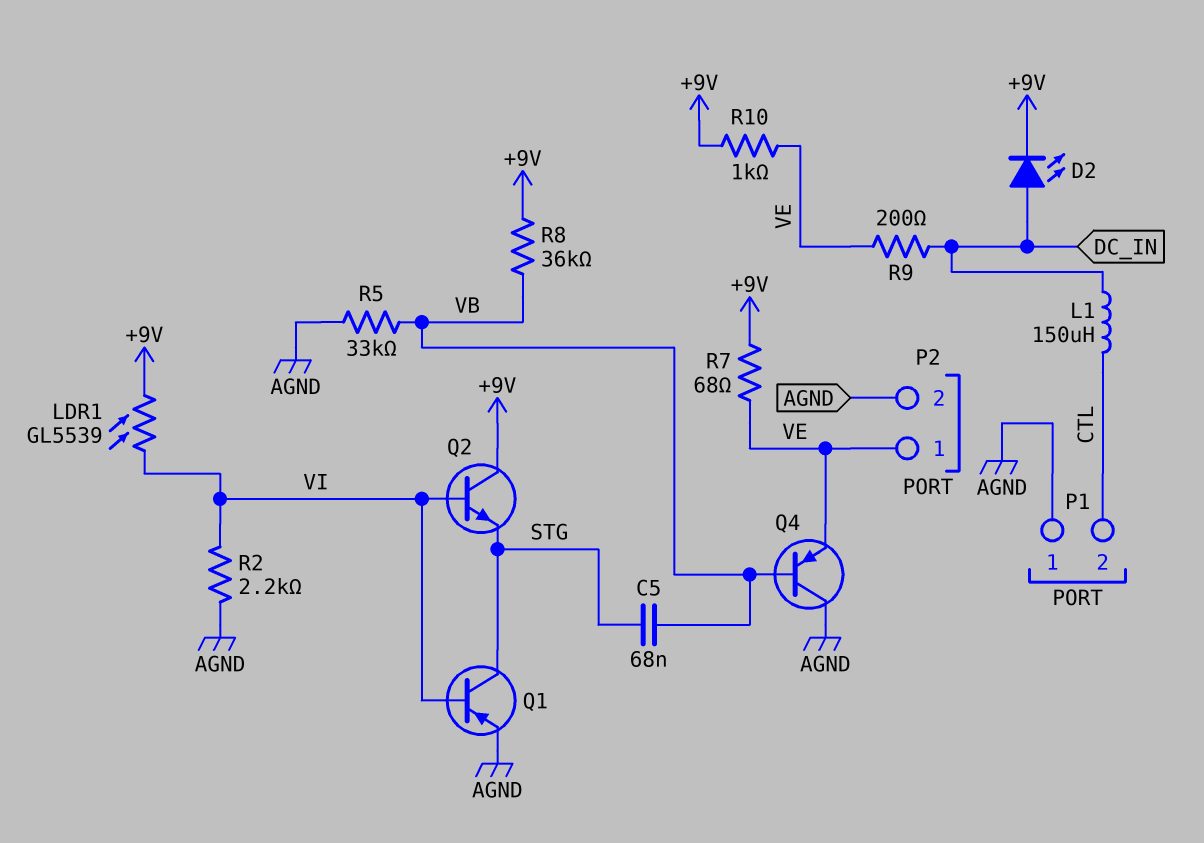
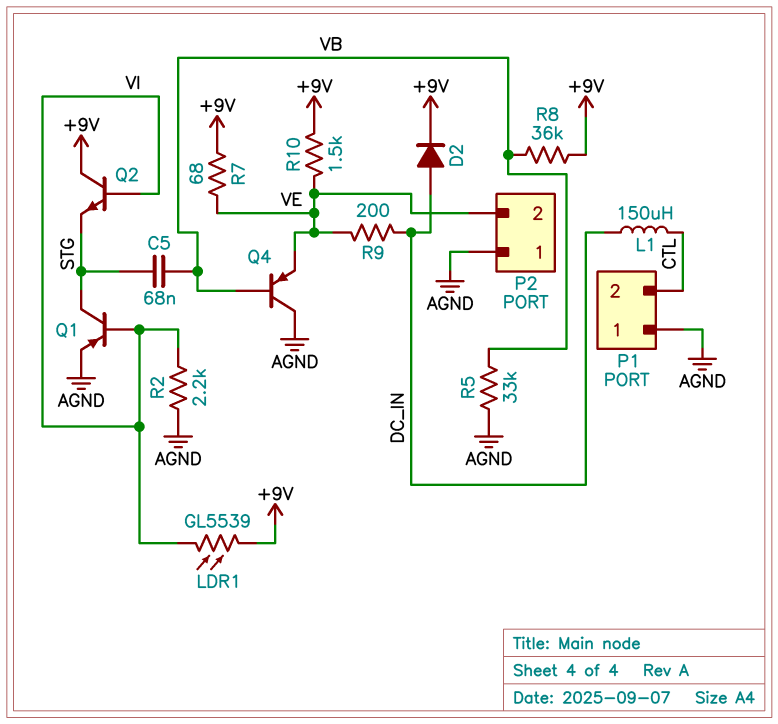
D2: LED (A DC_IN, K +9V) -> diode (A DC_IN, K +9V)
P2 pin 1: VE -> AGND
P2 pin 2: AGND -> VE
R10: 1k (+9V, VE) -> 1.5k (+9V, VE)

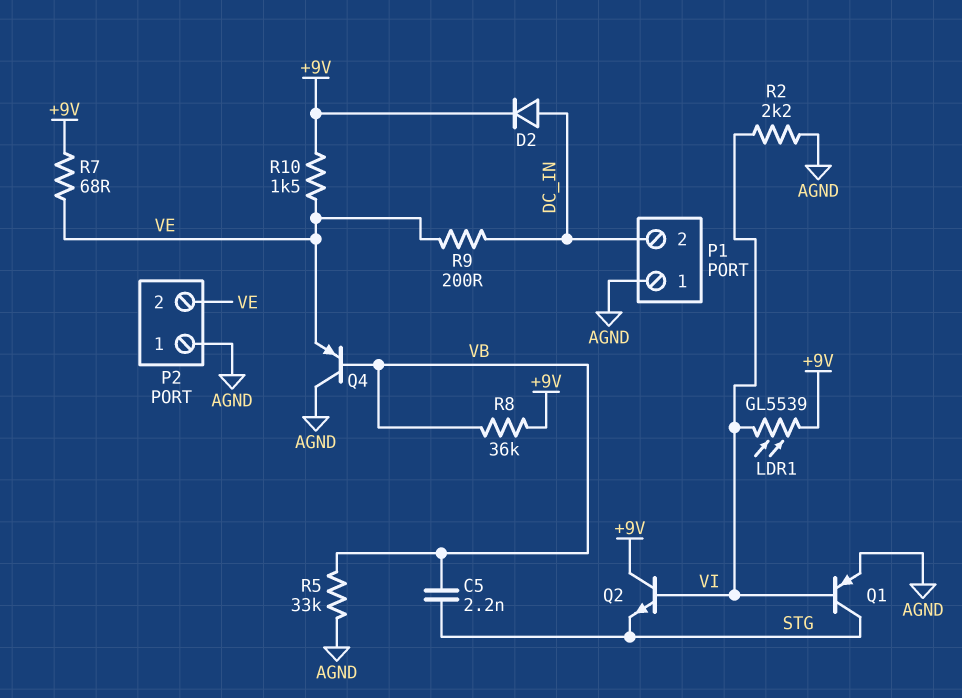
C5: 68nF (STG, VB) -> 2.2nF (STG, VB)
L1: 150uH (CTL, DC_IN) -> none
P1 pin 2: CTL -> DC_IN

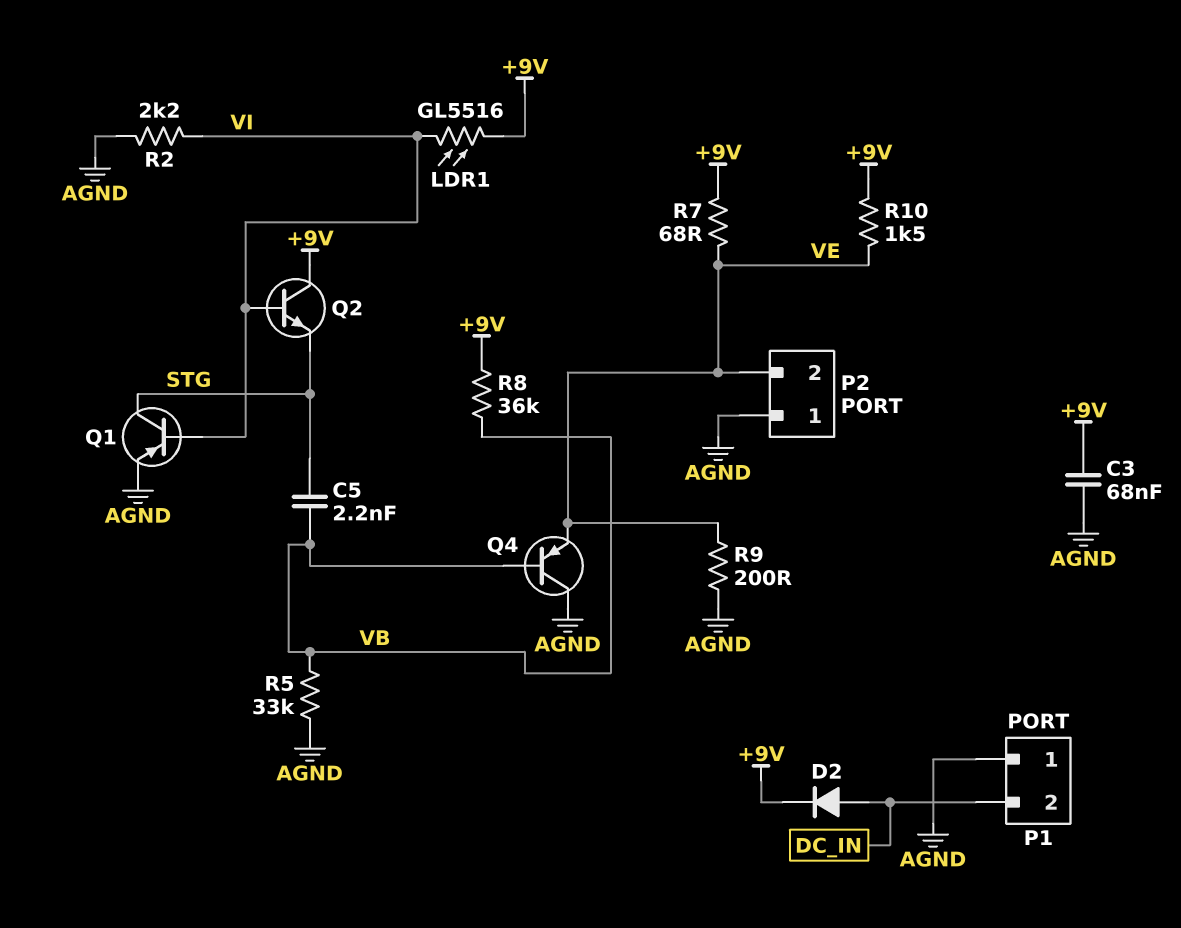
C3: none -> 68nF (+9V, AGND)
LDR1: GL5539 (+9V, VI) -> GL5516 (+9V, VI)
R9: 200 (DC_IN, VE) -> 200 (AGND, VE)

